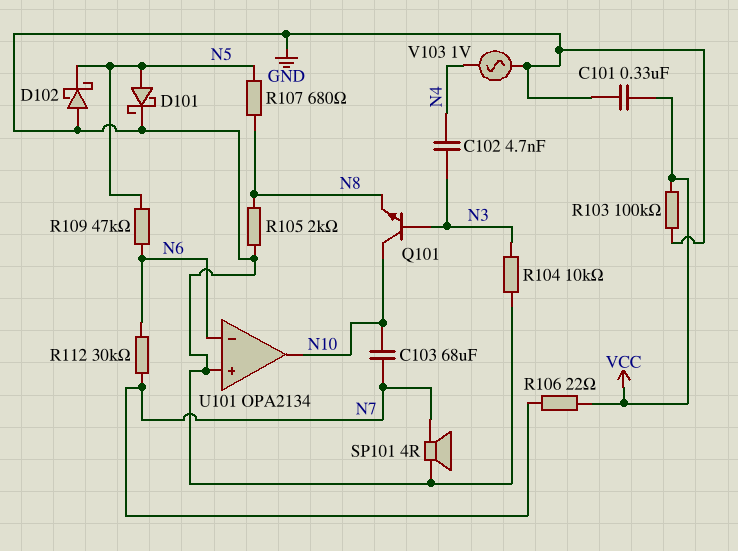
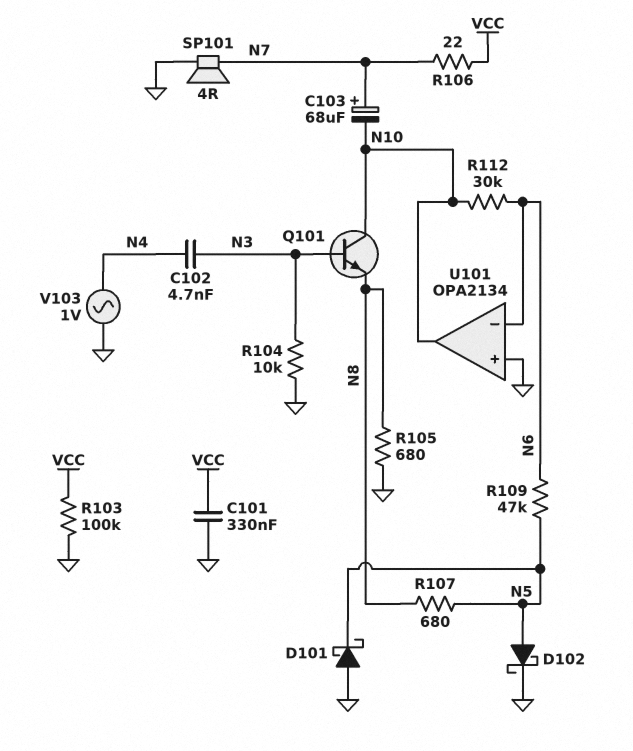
C103: 68uF (N7, N10) -> 68uF (plus N7, minus N10)
D101: schottky (A N5, K GND) -> schottky (A GND, K N5)
D102: schottky (A GND, K N5) -> schottky (A N5, K GND)
R105: 2k (GND, N8) -> 680 (GND, N8)
R112: 30k (N6, N7) -> 30k (N6, N10)

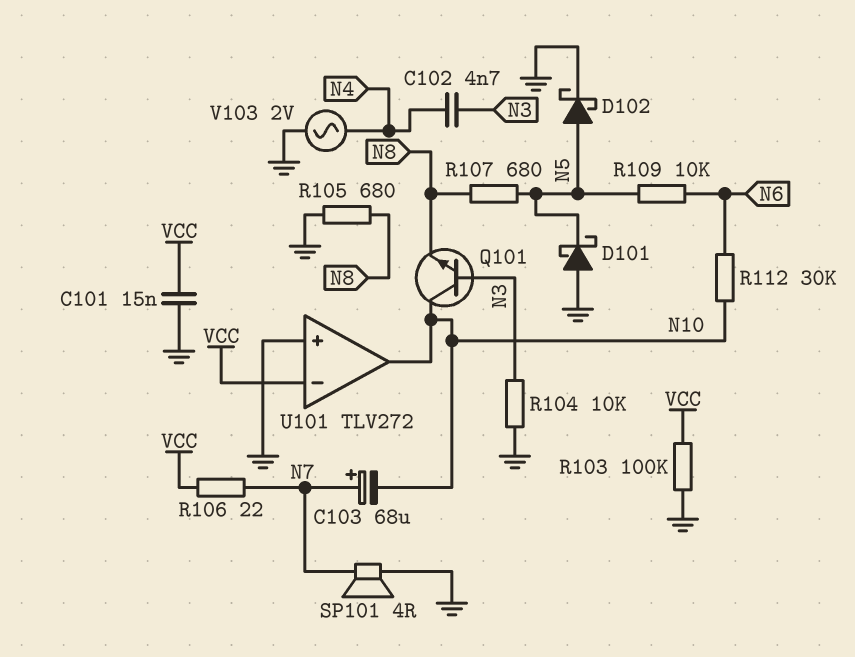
C101: 330nF (GND, VCC) -> 15nF (GND, VCC)
R109: 47k (N5, N6) -> 10k (N5, N6)
U101: OPA2134 -> TLV272
U101 pin in-: N6 -> VCC
V103: AC 1V (GND, N4) -> AC 2V (GND, N4)

